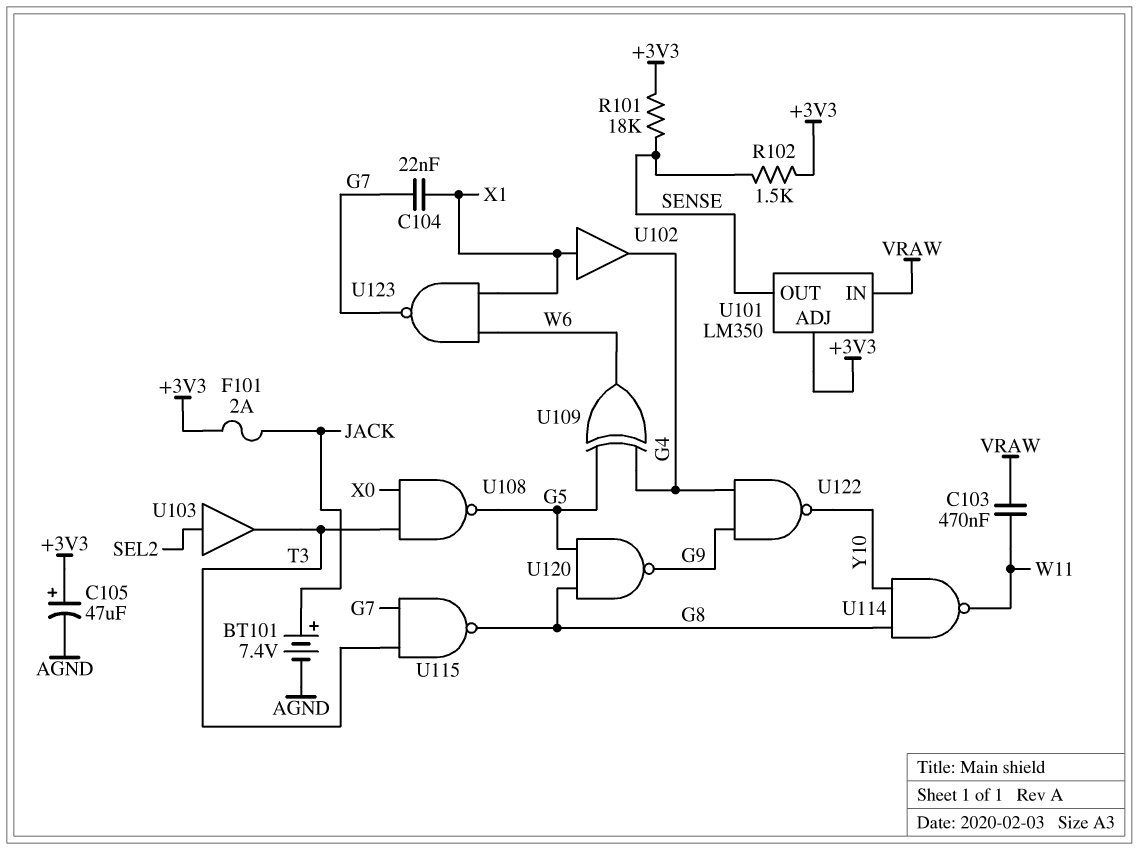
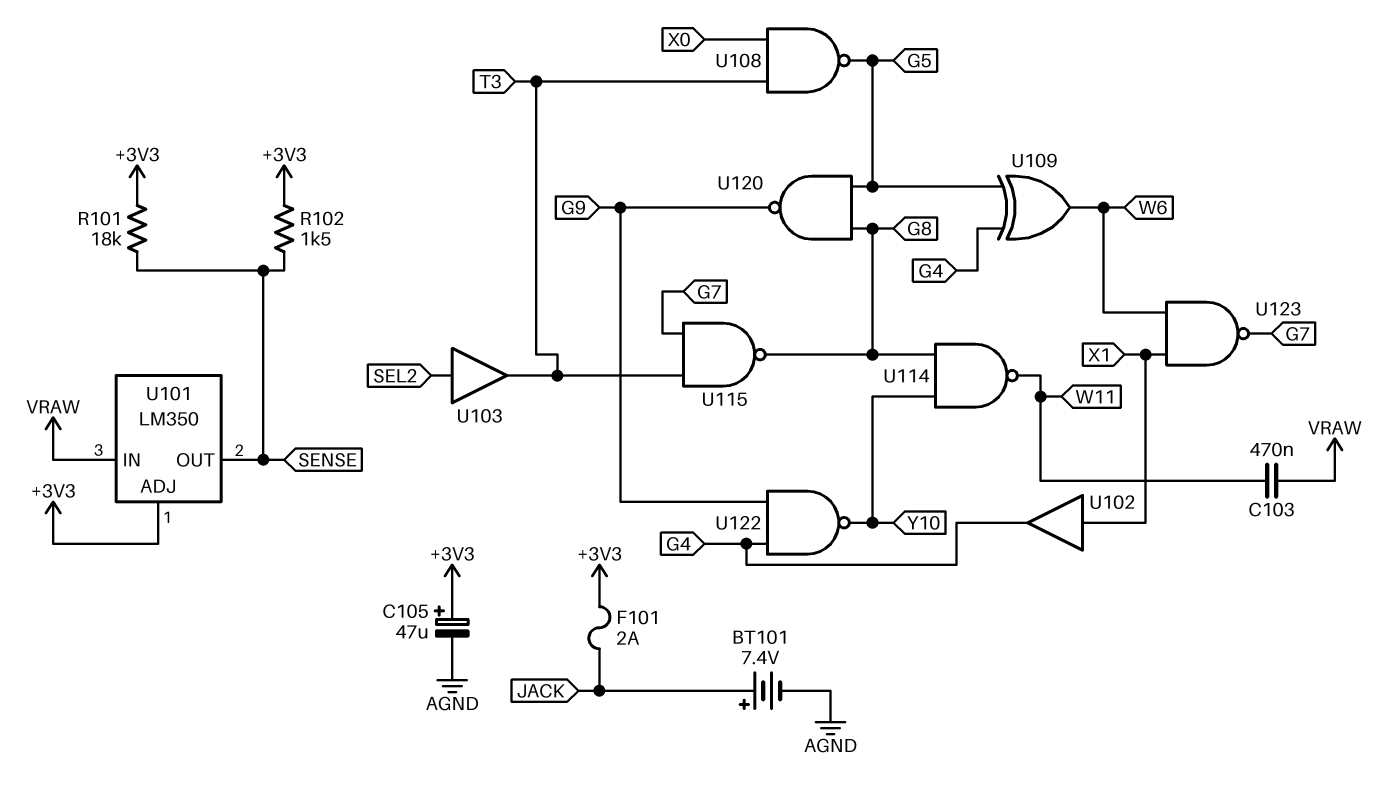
C104: 22nF (G7, X1) -> none

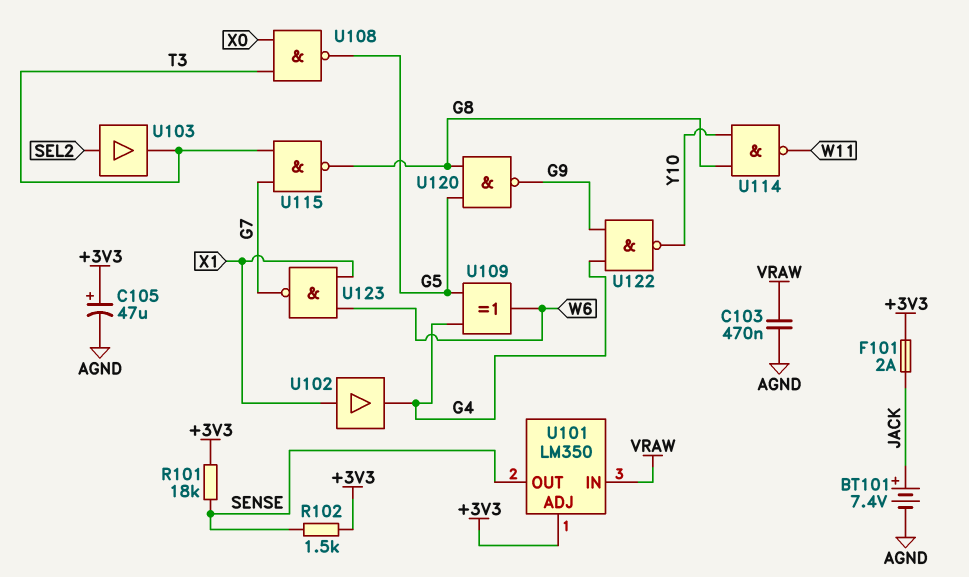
C103: 470nF (VRAW, W11) -> 470nF (AGND, VRAW)

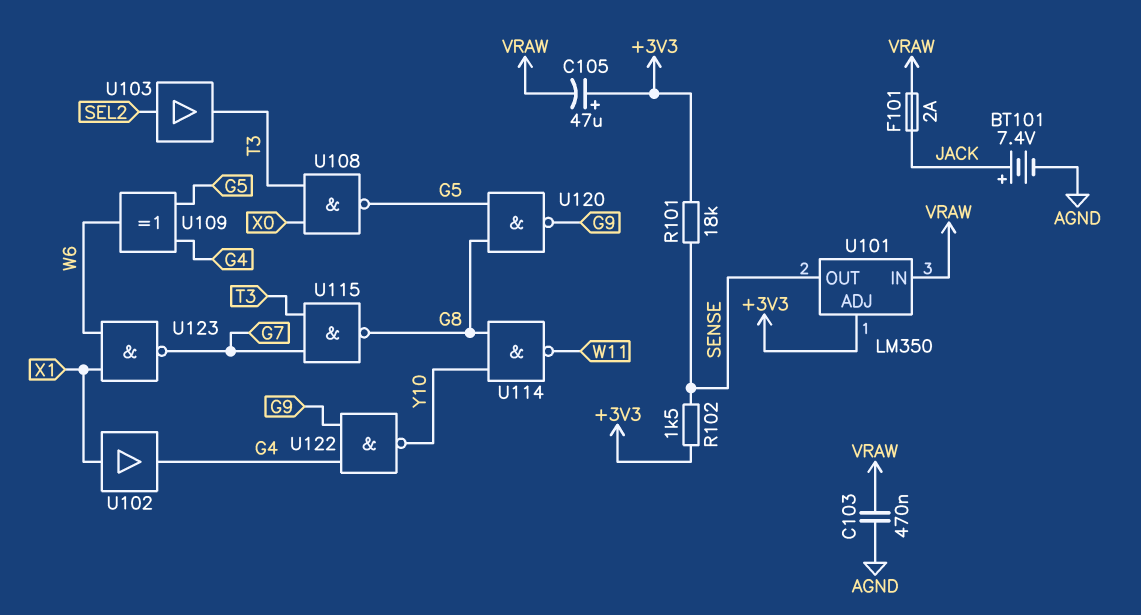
C105: 47uF (plus +3V3, minus AGND) -> 47uF (plus +3V3, minus VRAW)
F101: 2A (+3V3, JACK) -> 2A (JACK, VRAW)

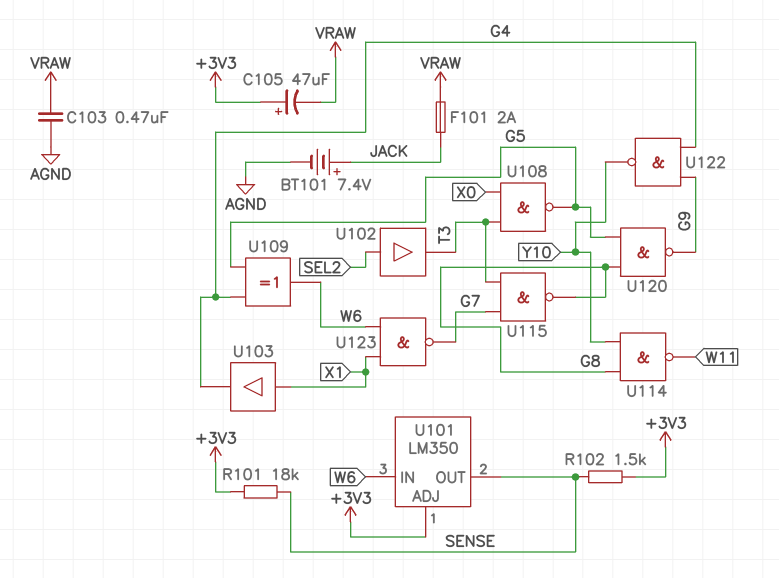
U101 pin IN: VRAW -> W6
U102: buffer (in X1, out G4) -> buffer (in SEL2, out T3)
U103: buffer (in SEL2, out T3) -> buffer (in X1, out G4)

